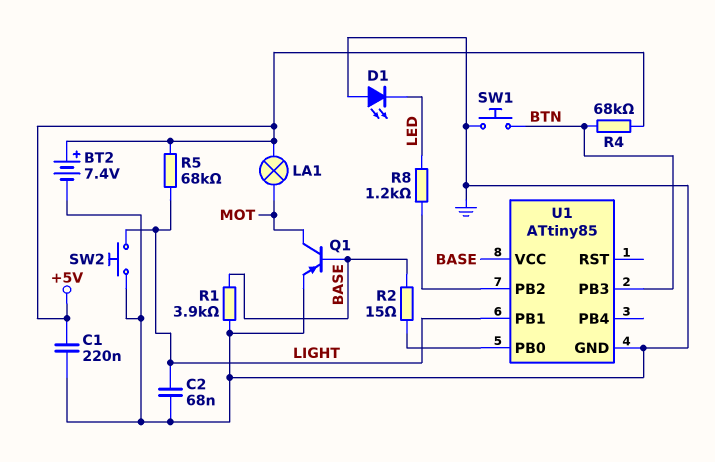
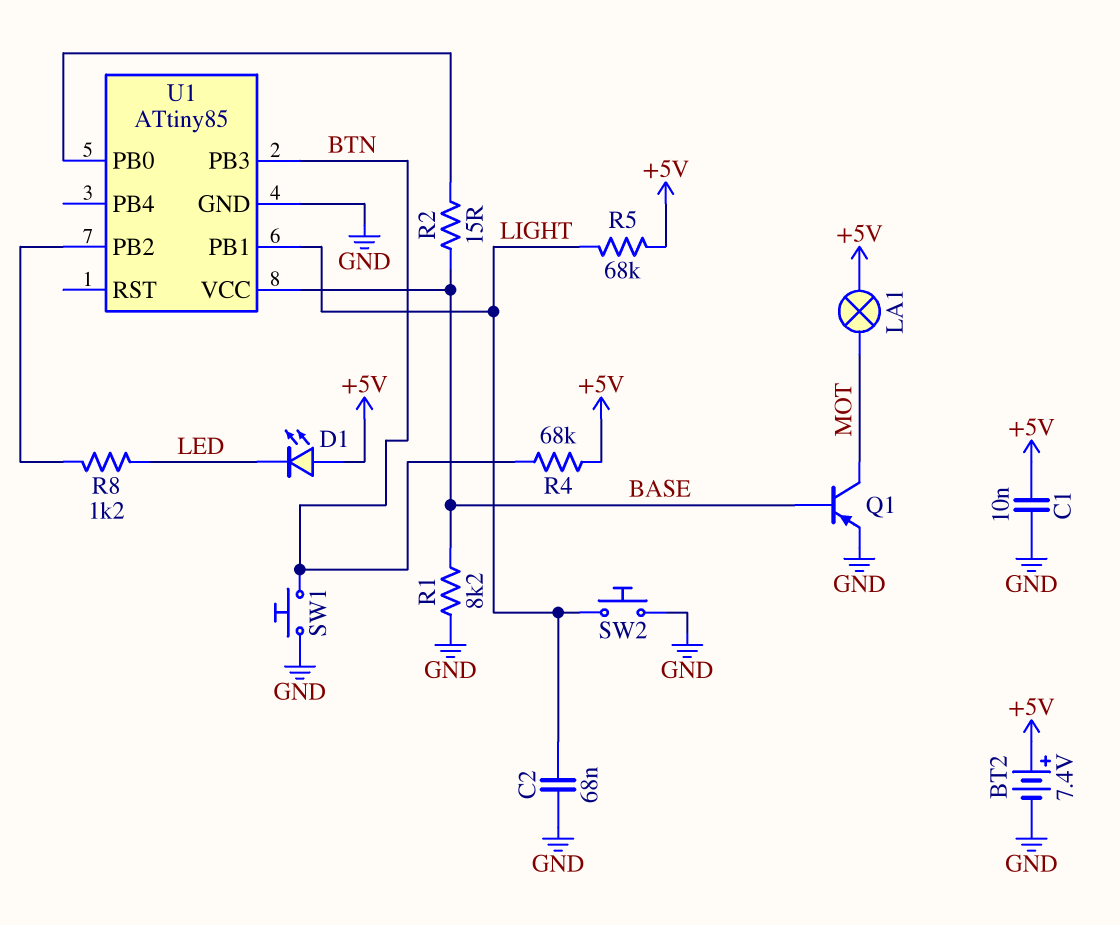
C1: 220nF (+5V, GND) -> 10nF (+5V, GND)
D1: LED (A GND, K LED) -> LED (A +5V, K LED)
R1: 3.9k (BASE, GND) -> 8.2k (BASE, GND)

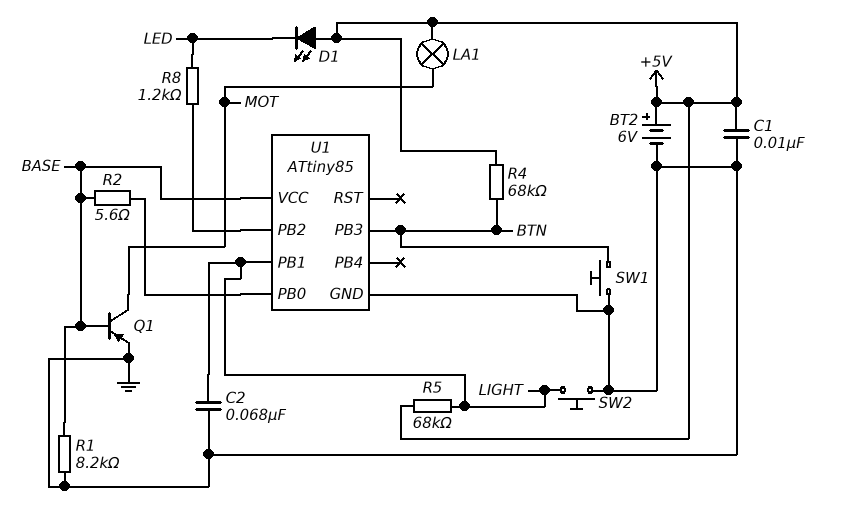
BT2: 7.4V (plus +5V, minus GND) -> 6V (plus +5V, minus GND)
R2: 15 (BASE, U1/PB0) -> 5.6 (BASE, U1/PB0)

